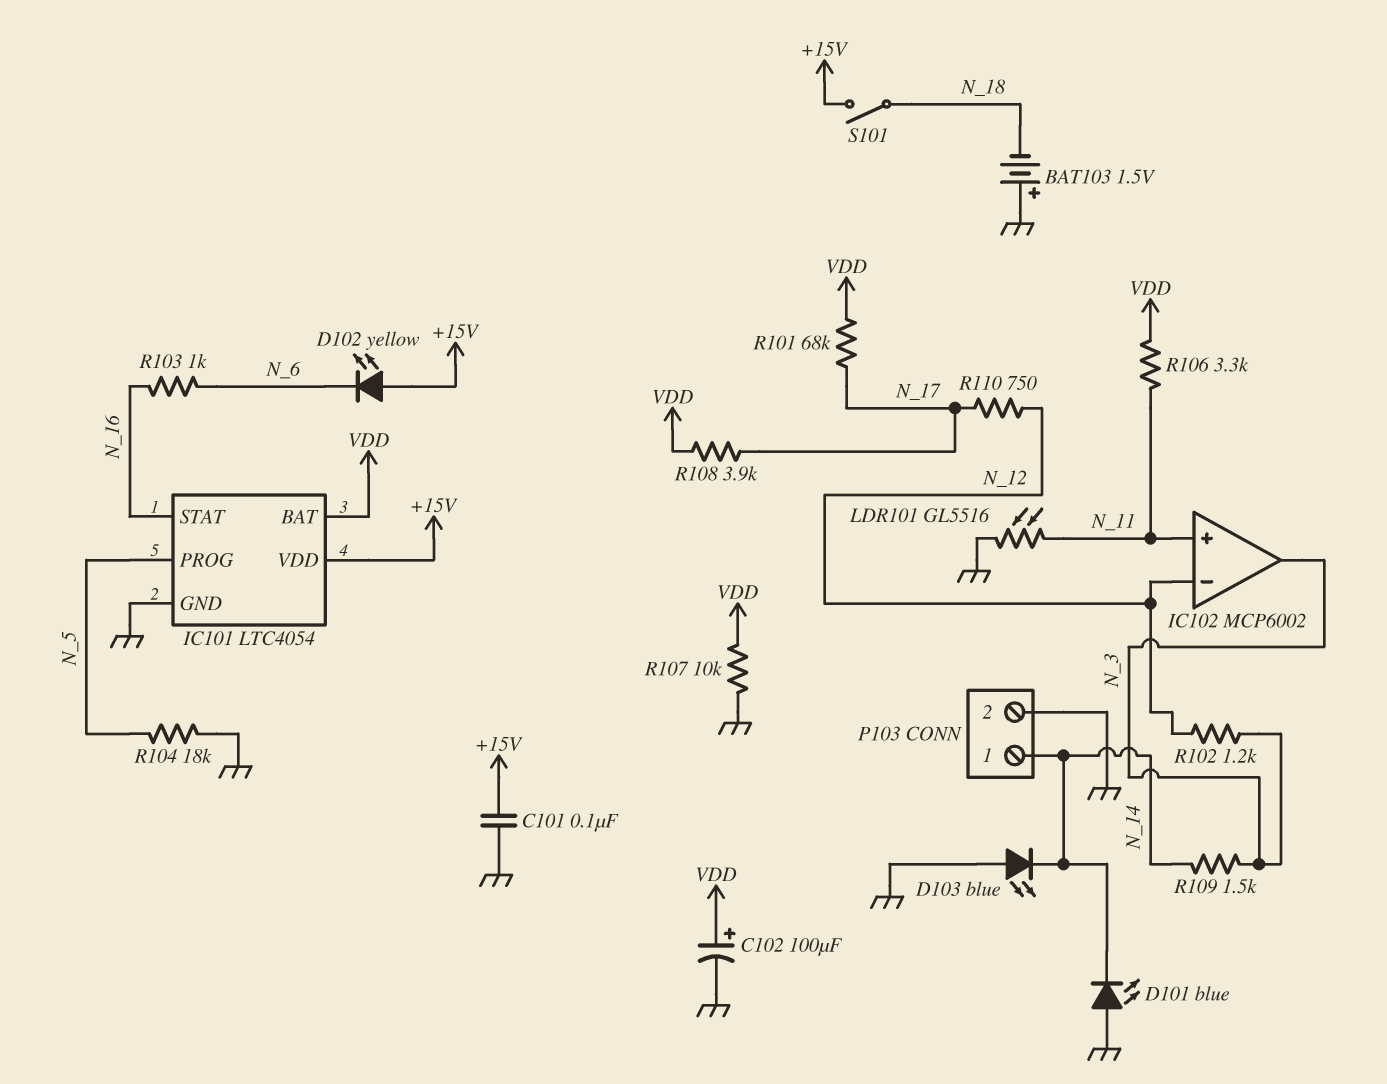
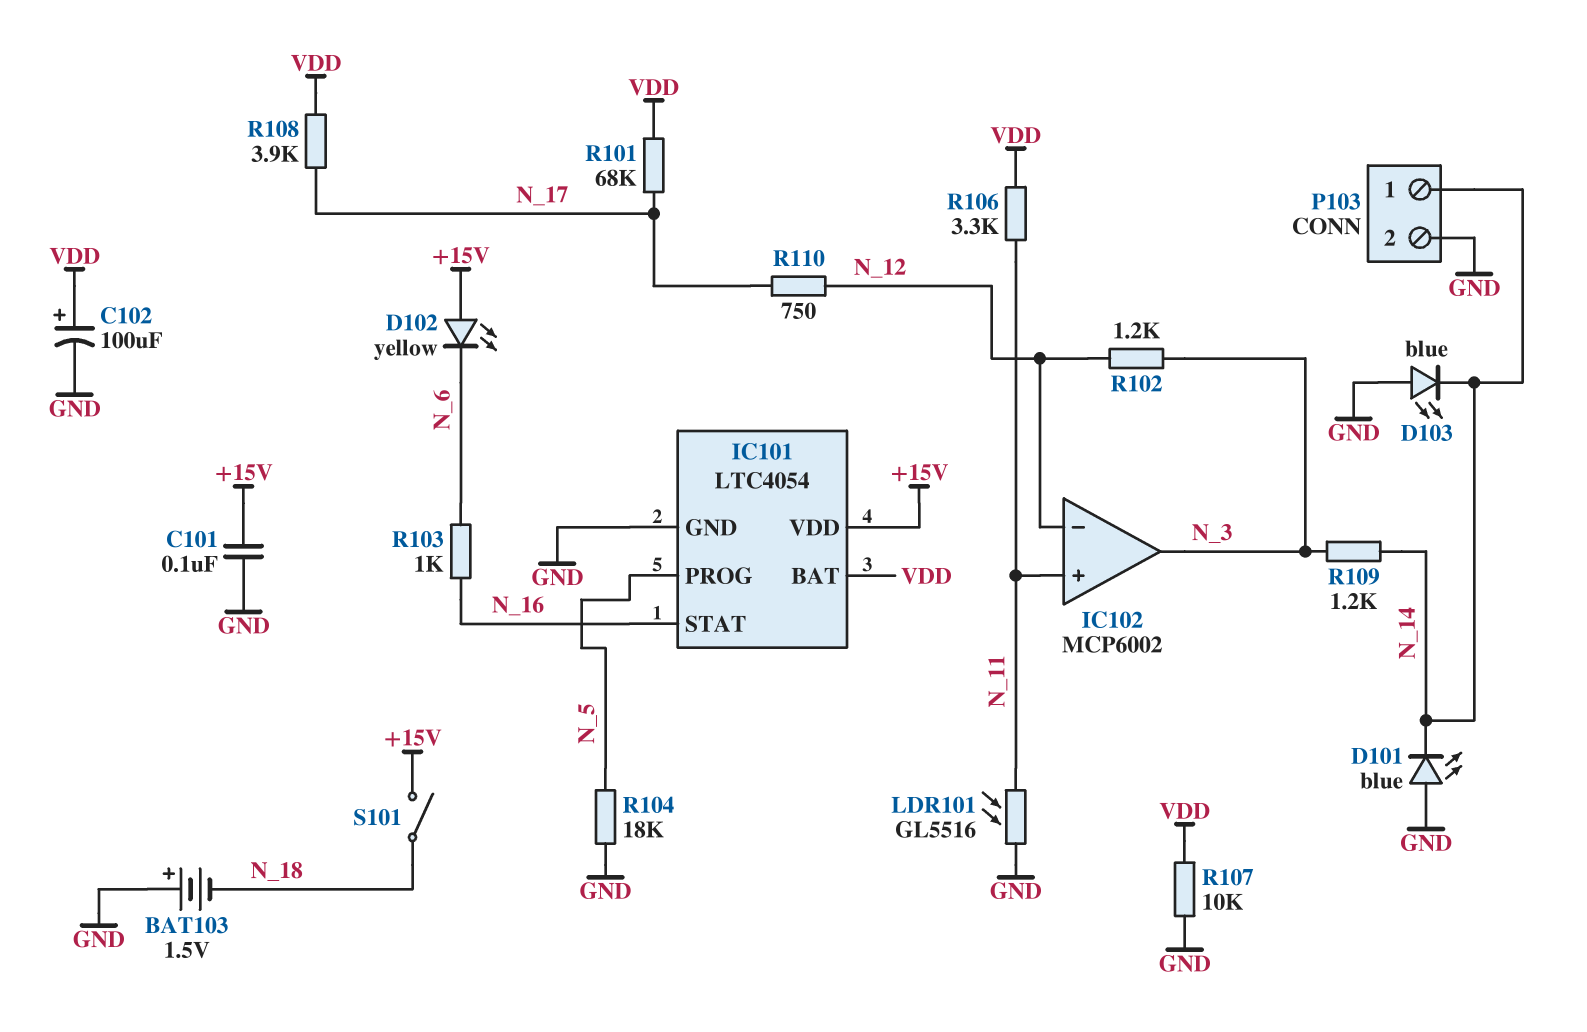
R109: 1.5k (N_3, N_14) -> 1.2k (N_3, N_14)

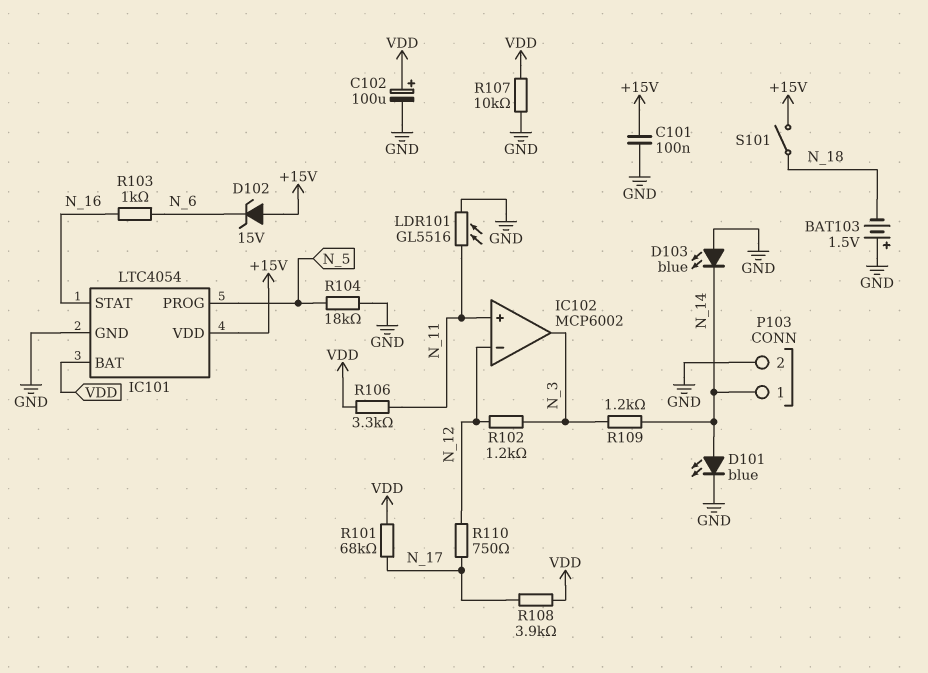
D101: LED blue (A GND, K N_14) -> LED blue (A N_14, K GND)
D102: LED yellow (A +15V, K N_6) -> zener 15V (A +15V, K N_6)

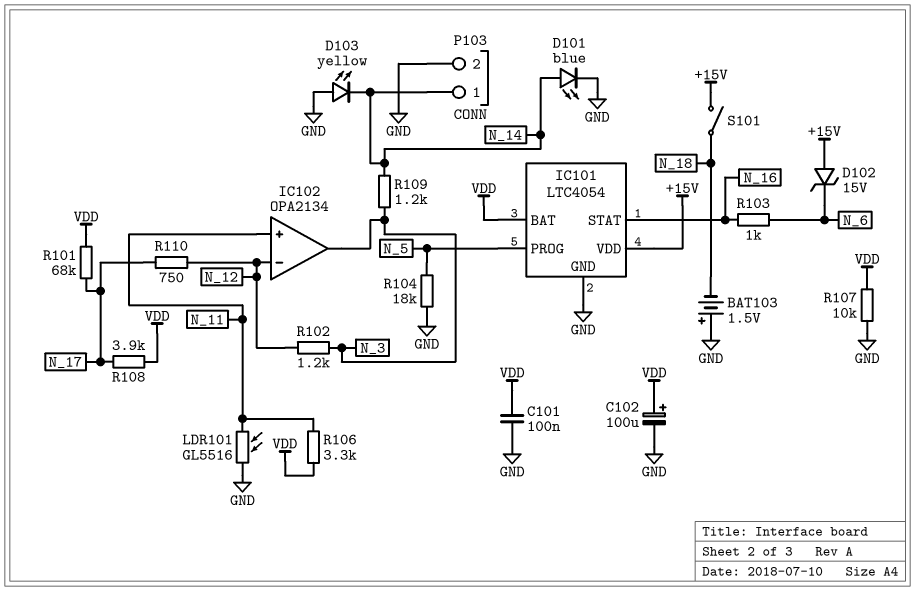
C101: 100nF (+15V, GND) -> 100nF (GND, VDD)
D103: LED blue (A GND, K N_14) -> LED yellow (A GND, K N_14)
IC102: MCP6002 -> OPA2134

